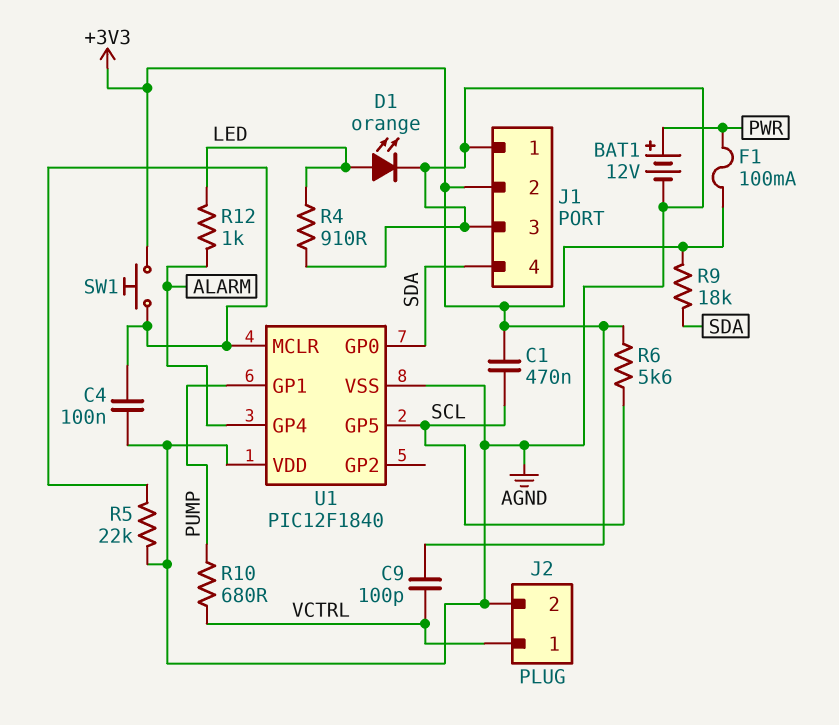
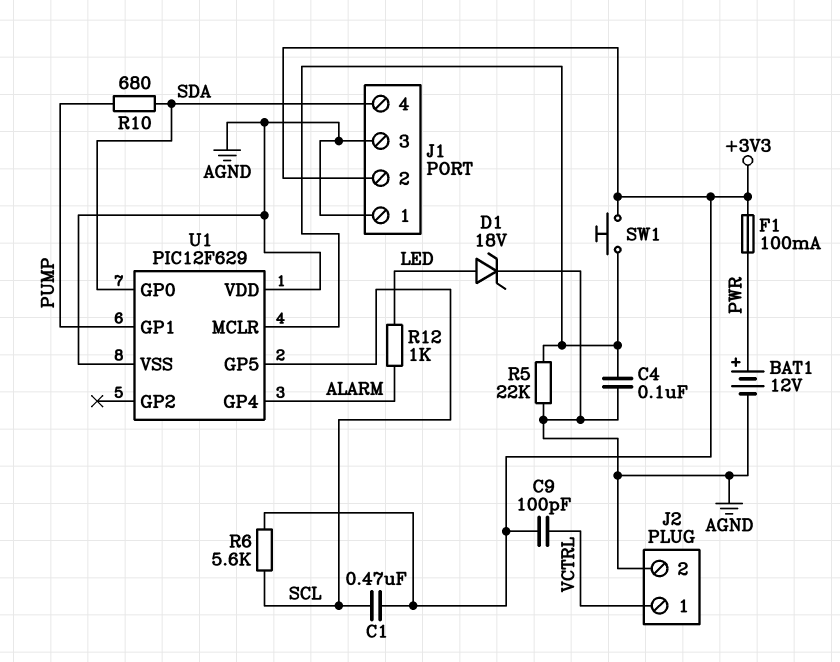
D1: LED orange (A LED, K AGND) -> zener 18V (A LED, K AGND)
R4: 910 (AGND, LED) -> none
R9: 18k (+3V3, SDA) -> none
R10: 680 (PUMP, VCTRL) -> 680 (PUMP, SDA)
U1: PIC12F1840 -> PIC12F629

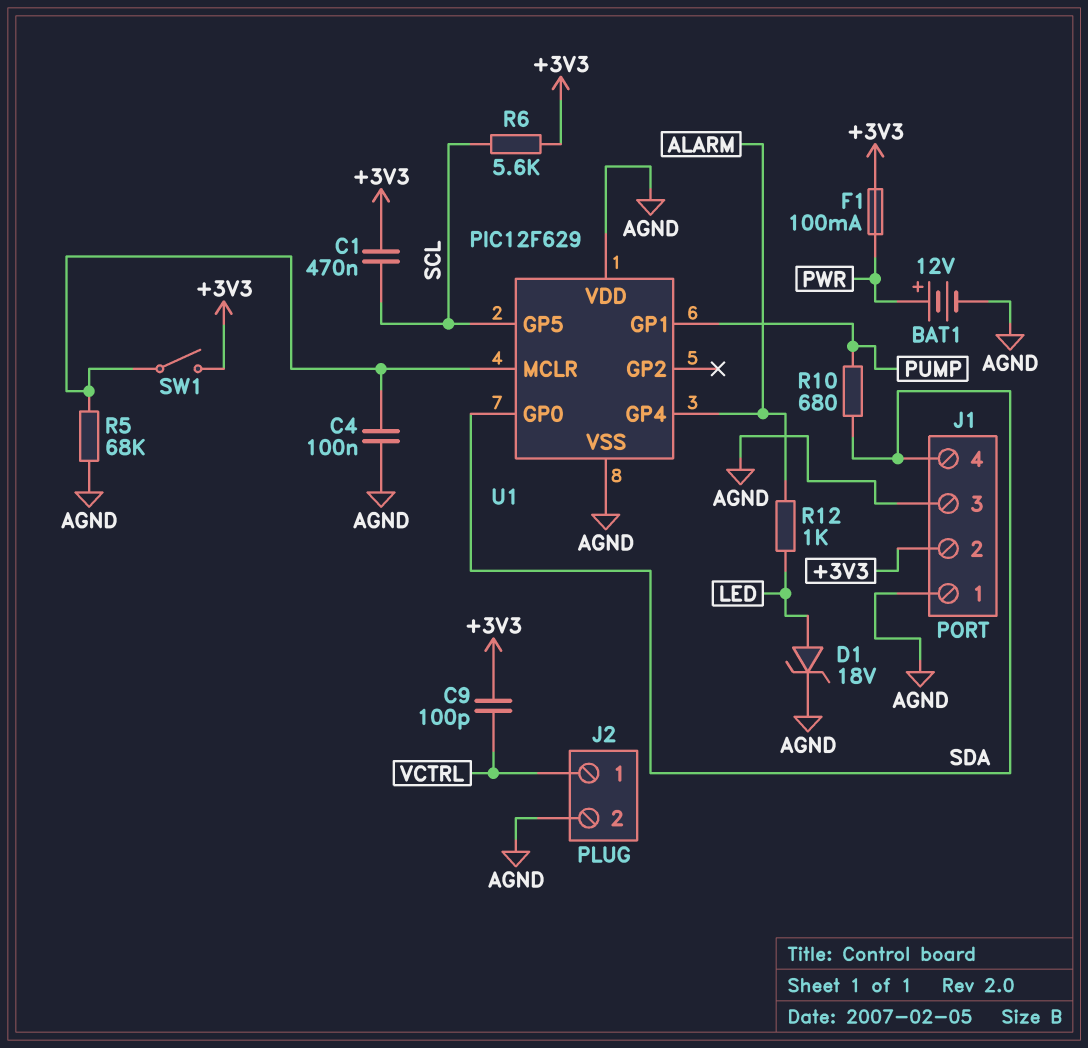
R5: 22k (AGND, U1/MCLR) -> 68k (AGND, U1/MCLR)
SW1: button (+3V3, U1/MCLR) -> switch (+3V3, U1/MCLR)

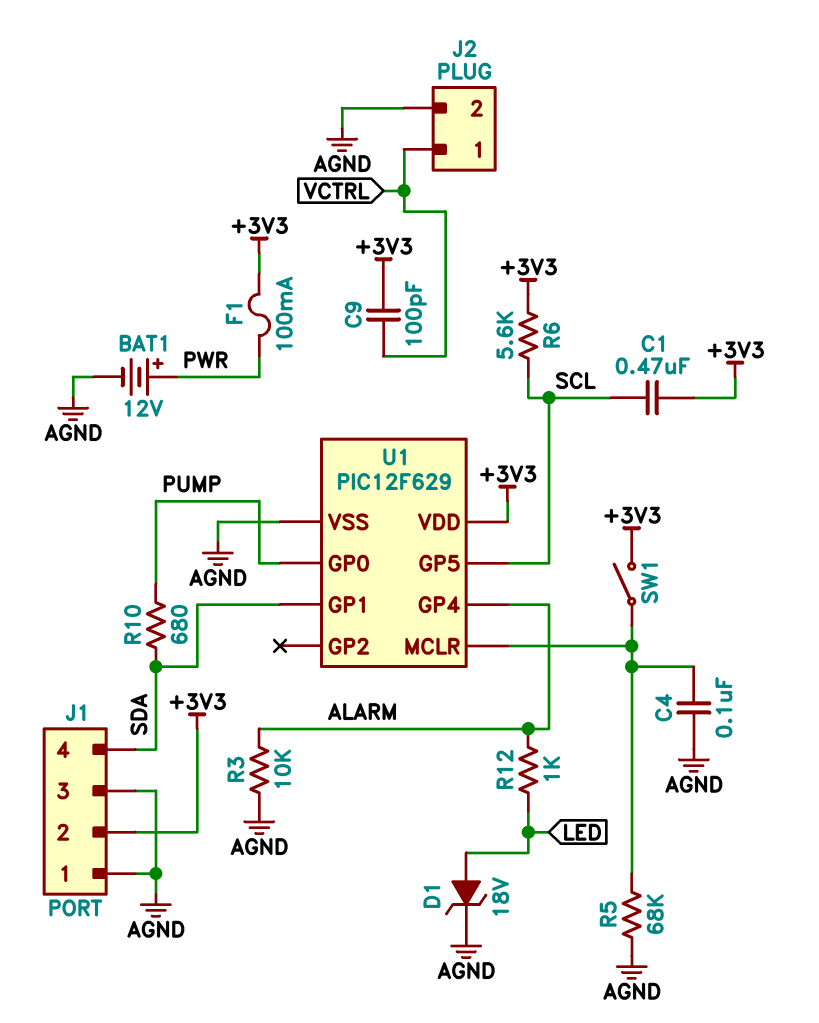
R3: none -> 10k (AGND, ALARM)
U1 pin GP0: SDA -> PUMP
U1 pin GP1: PUMP -> SDA
U1 pin VDD: AGND -> +3V3

